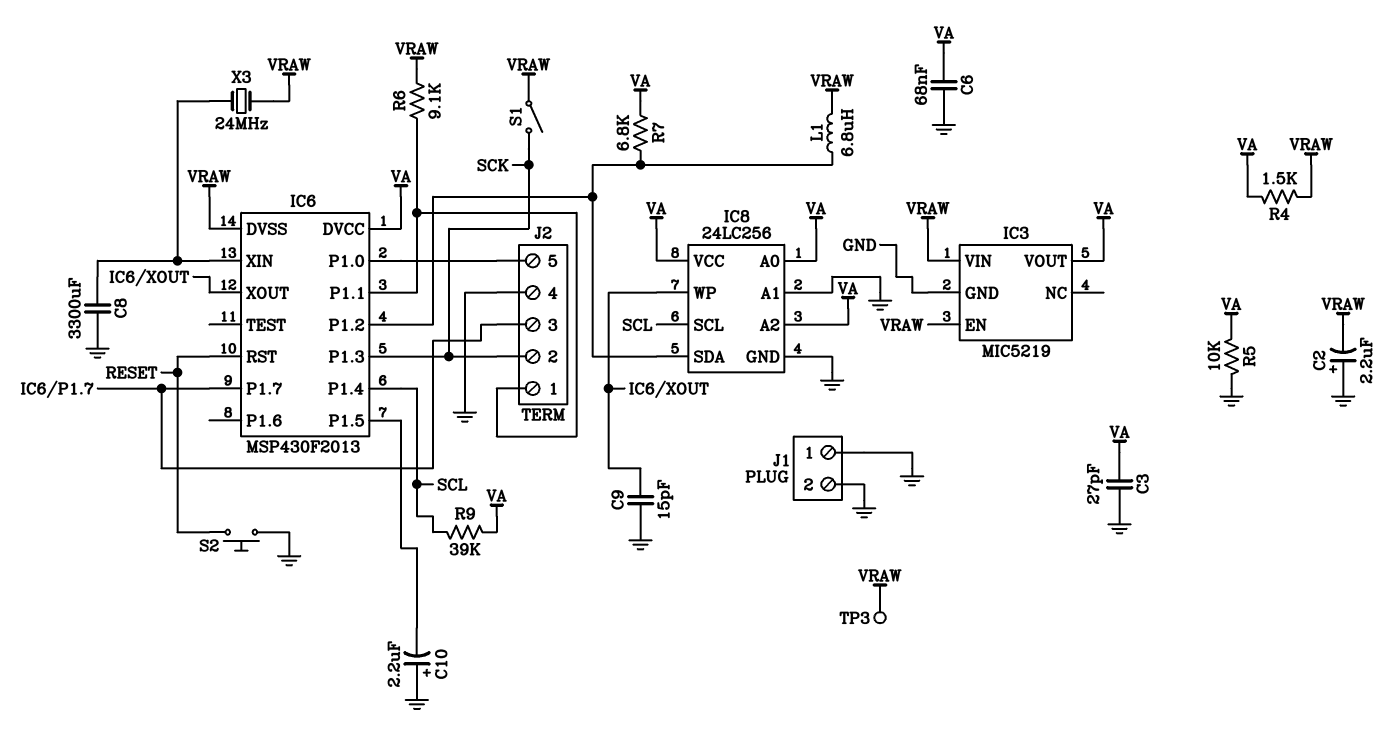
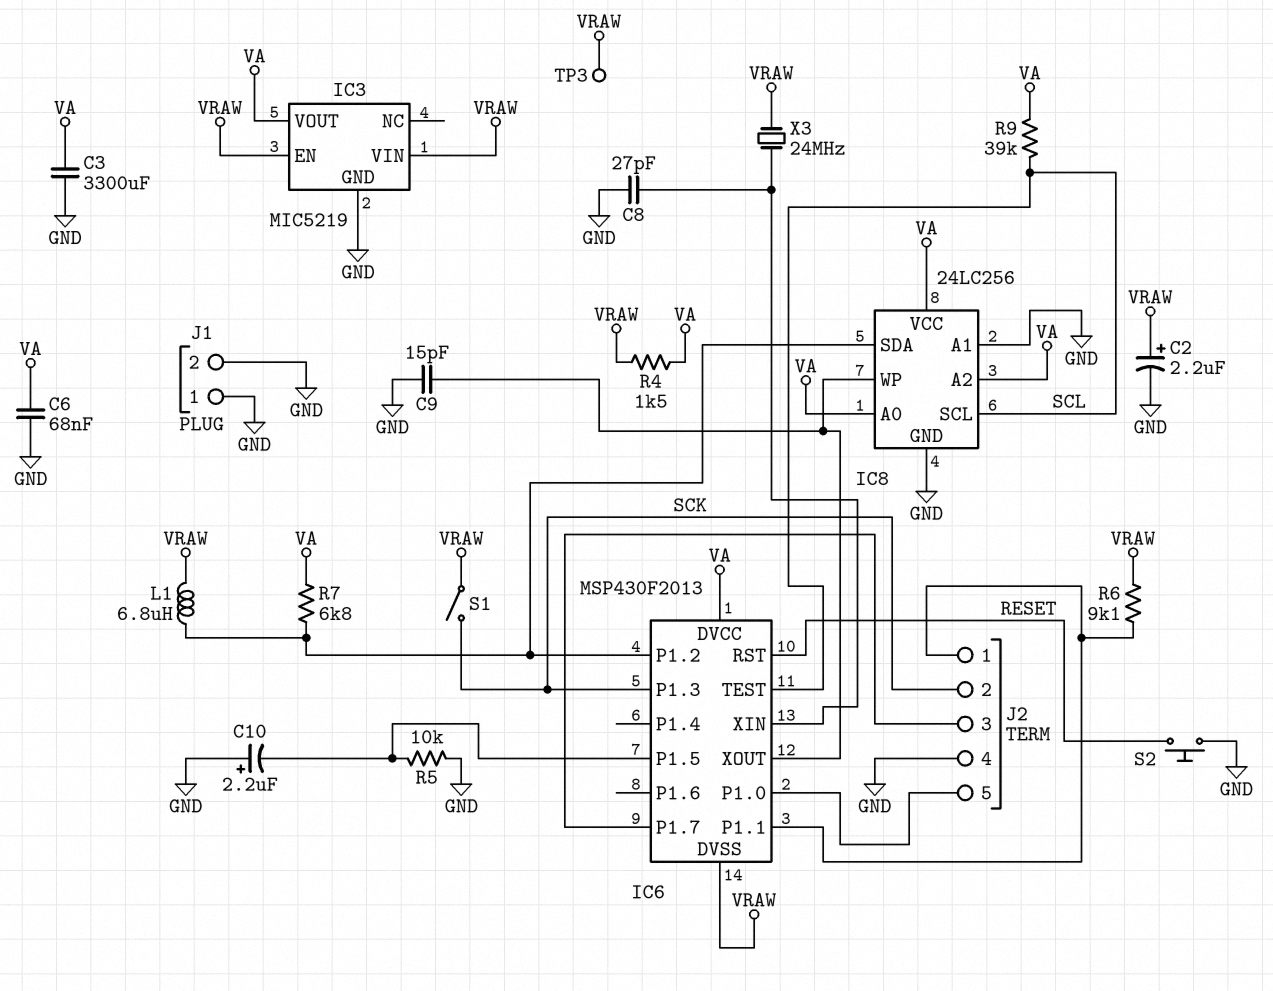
C2: 2.2uF (plus GND, minus VRAW) -> 2.2uF (plus VRAW, minus GND)
C3: 27pF (GND, VA) -> 3300uF (GND, VA)
C8: 3300uF (GND, IC6/XIN) -> 27pF (GND, IC6/XIN)
IC6 pin P1.4: SCL -> none
IC6 pin TEST: none -> SCL
R5: 10k (GND, VA) -> 10k (GND, IC6/P1.5)

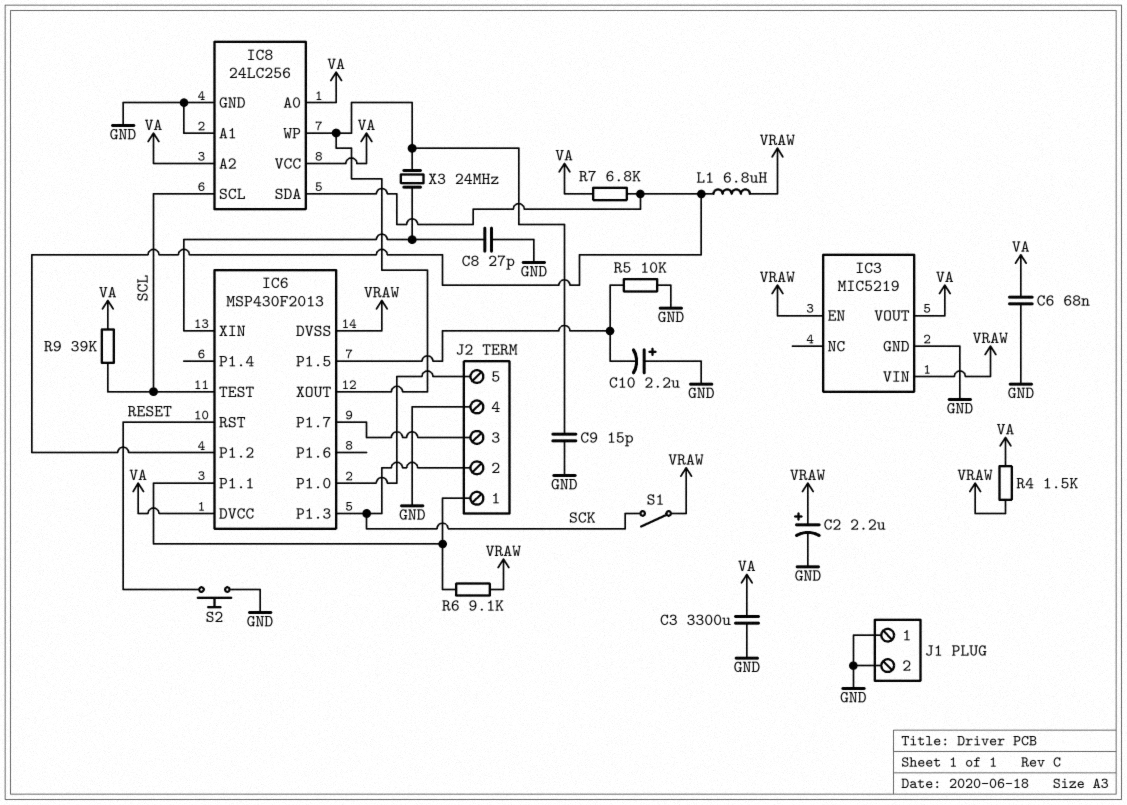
TP3: test point (VRAW) -> none
X3: 24MHz (IC6/XIN, VRAW) -> 24MHz (IC6/XIN, IC6/XOUT)

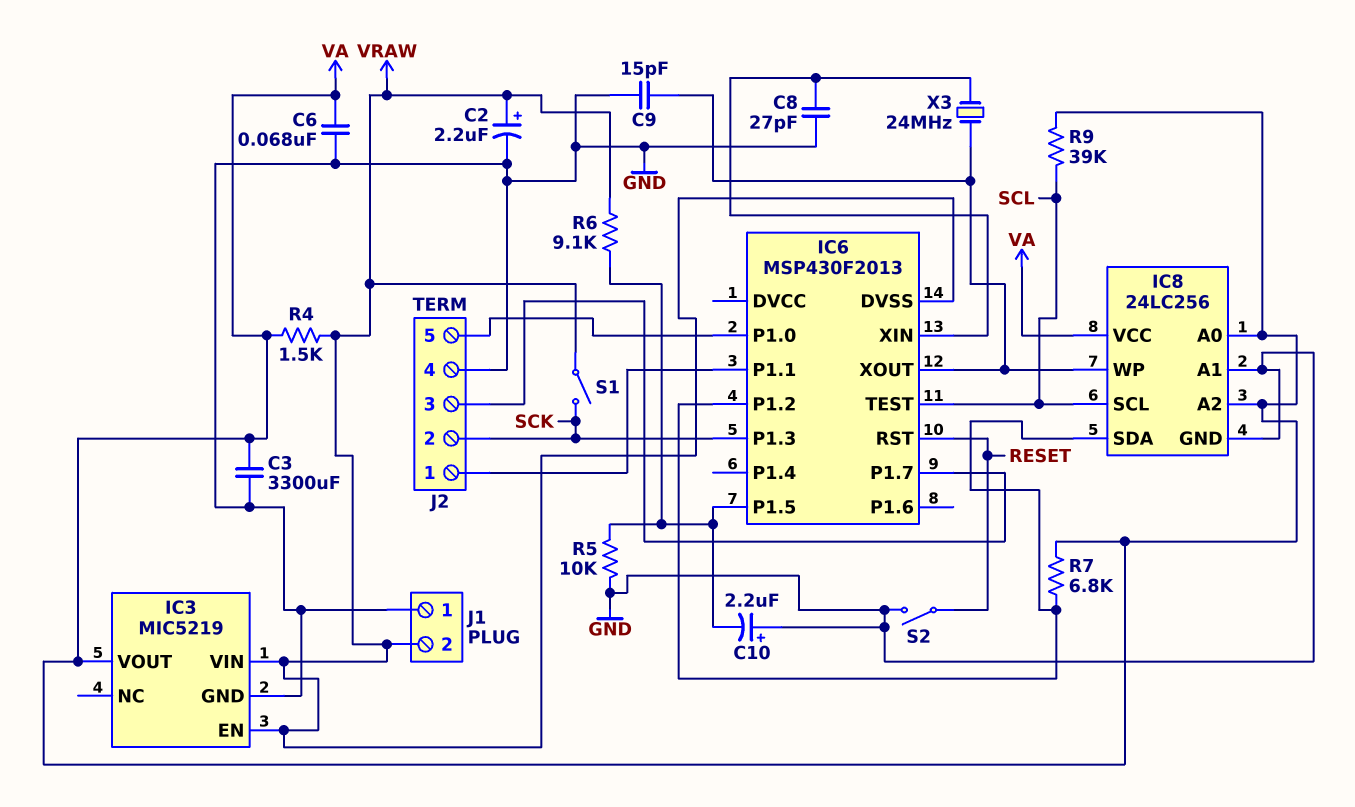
IC6 pin DVCC: VA -> none
J1 pin 2: GND -> VRAW
L1: 6.8uH (IC6/P1.2, VRAW) -> none
R6: 9.1k (IC6/P1.1, VRAW) -> 9.1k (IC6/P1.5, VRAW)
S2: button (GND, RESET) -> switch (GND, RESET)

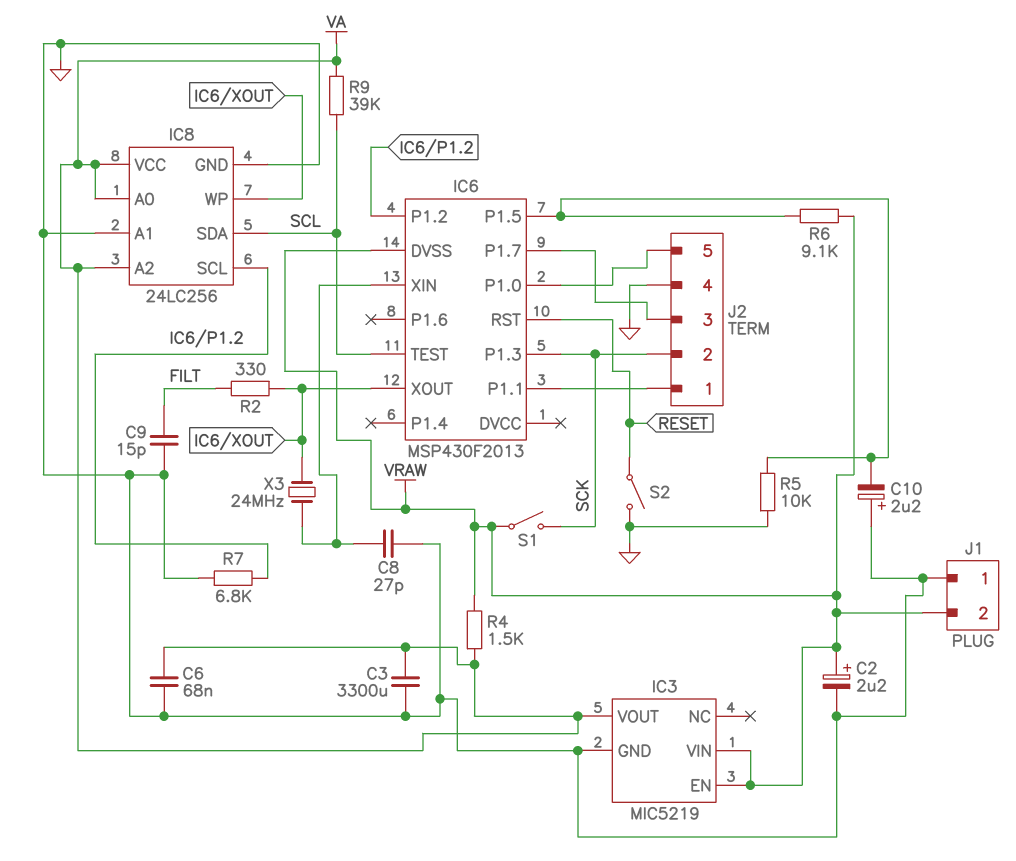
C9: 15pF (GND, IC6/XOUT) -> 15pF (FILT, GND)
IC8 pin SCL: SCL -> IC6/P1.2
IC8 pin SDA: IC6/P1.2 -> SCL
R2: none -> 330 (FILT, IC6/XOUT)
R7: 6.8k (IC6/P1.2, VA) -> 6.8k (GND, IC6/P1.2)

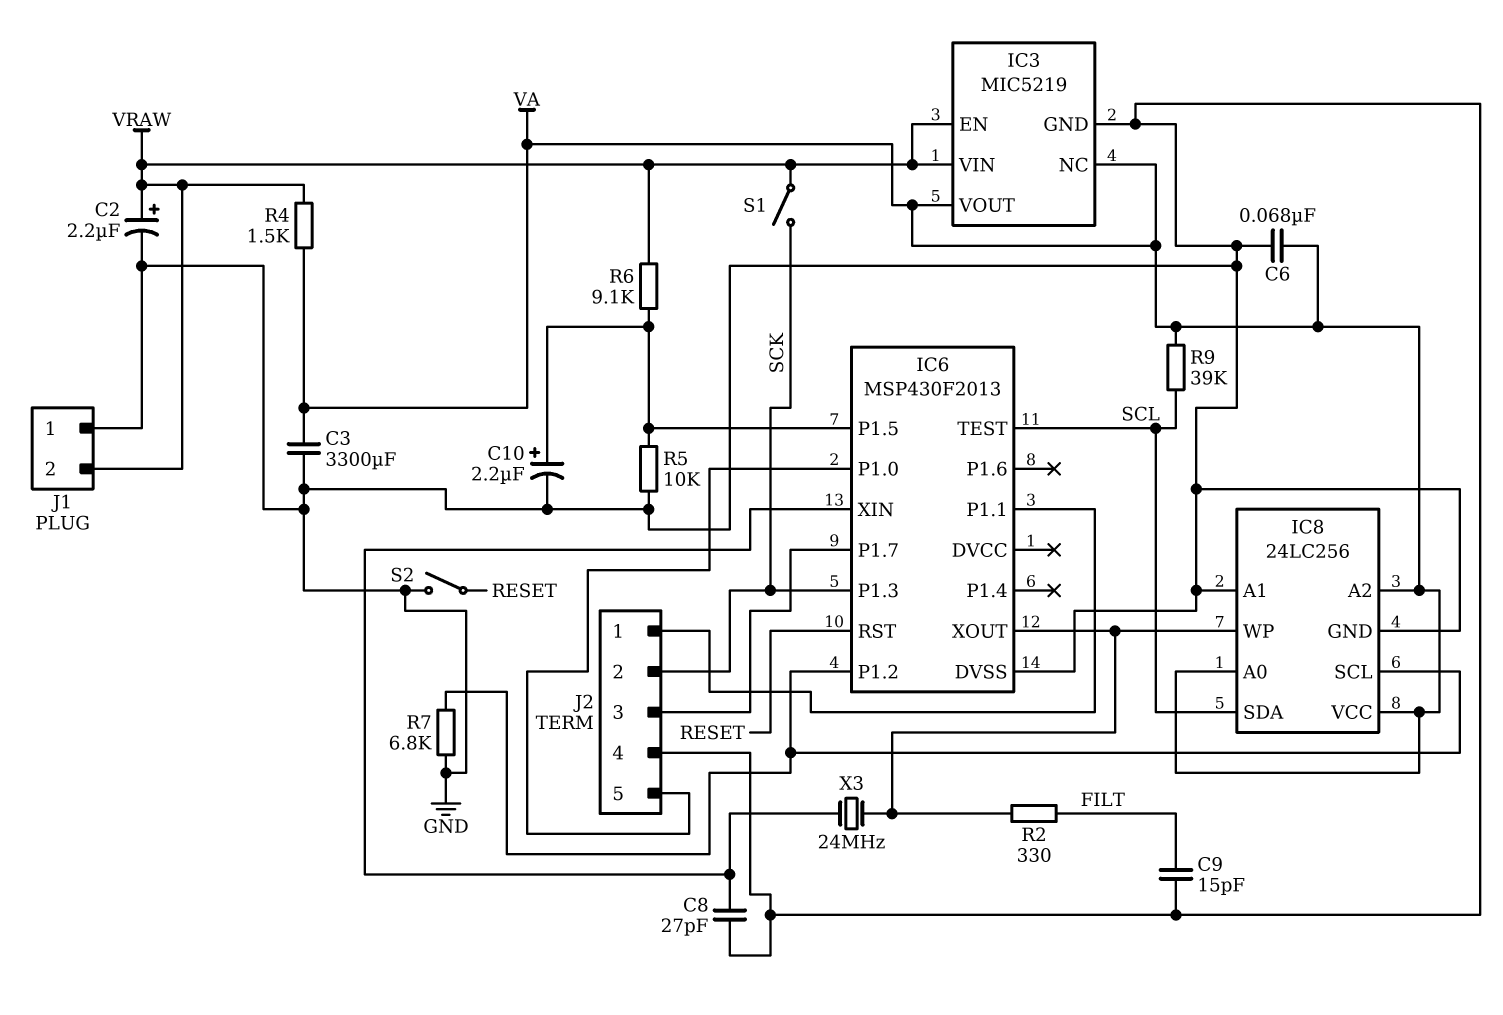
C10: 2.2uF (plus GND, minus IC6/P1.5) -> 2.2uF (plus IC6/P1.5, minus GND)
IC3 pin NC: none -> VA
IC6 pin DVSS: VRAW -> GND

